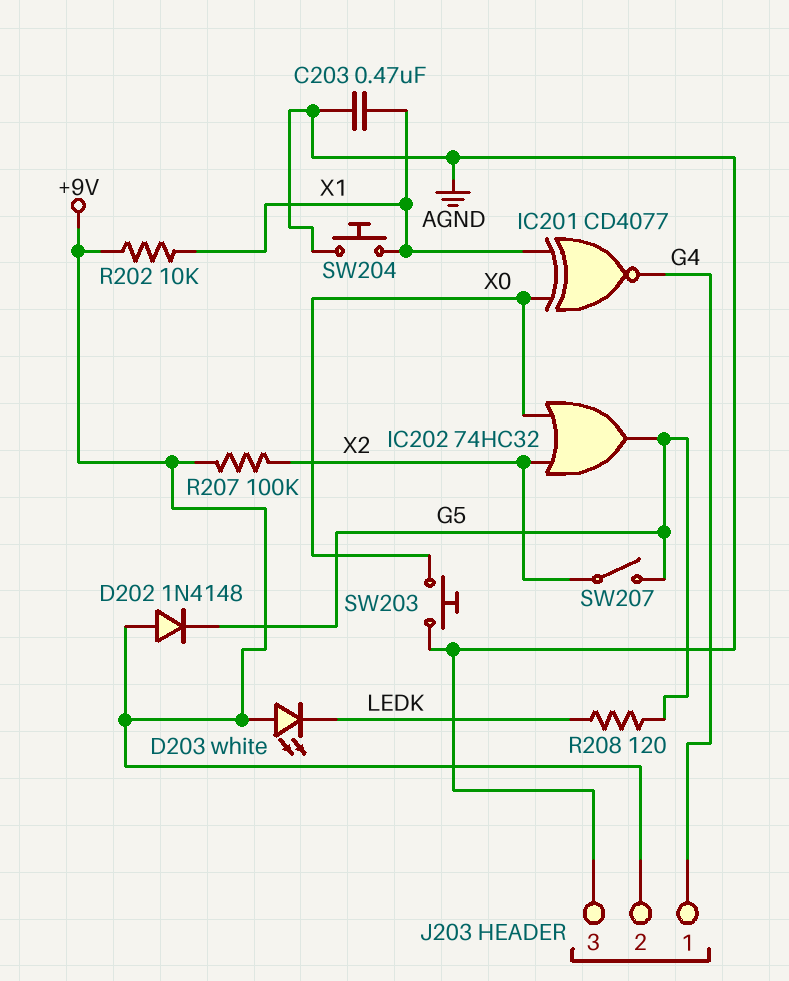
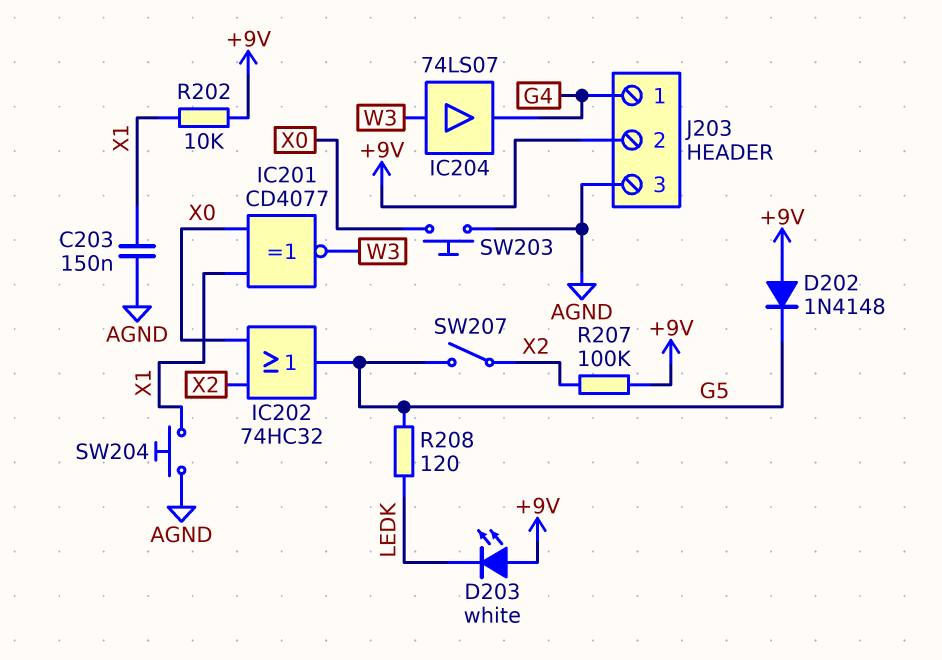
C203: 470nF (AGND, X1) -> 150nF (AGND, X1)
IC201: XNOR CD4077 (in X0, in X1, out G4) -> XNOR CD4077 (in X0, in X1, out W3)
IC204: none -> buffer 74LS07 (in W3, out G4)

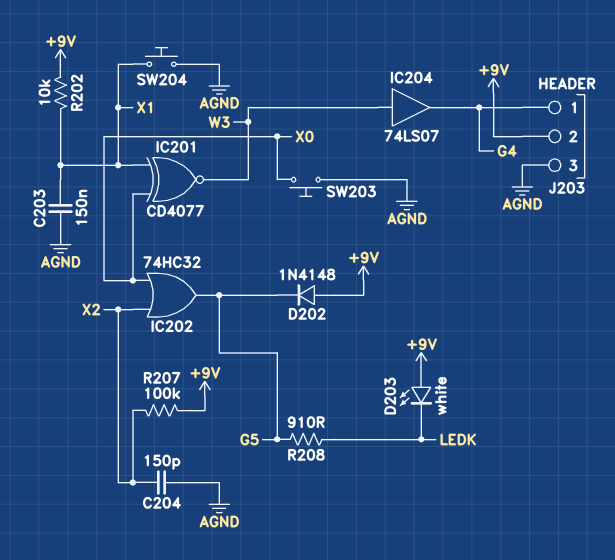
C204: none -> 150pF (AGND, X2)
R208: 120 (G5, LEDK) -> 910 (G5, LEDK)
SW207: switch (G5, X2) -> none

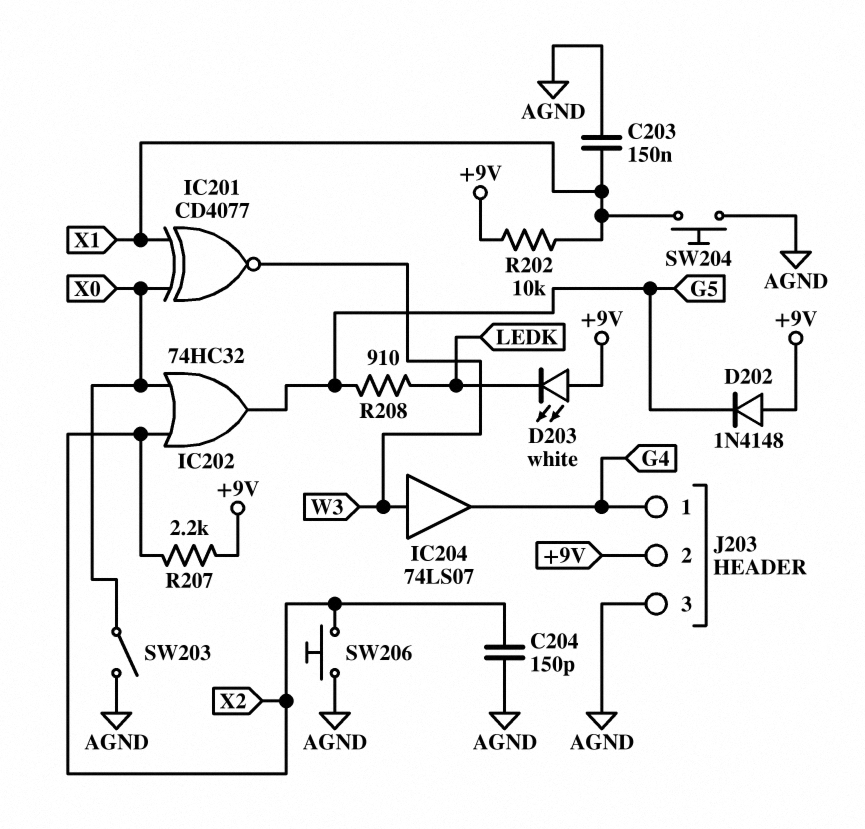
R207: 100k (+9V, X2) -> 2.2k (+9V, X2)
SW203: button (AGND, X0) -> switch (AGND, X0)
SW206: none -> button (AGND, X2)

